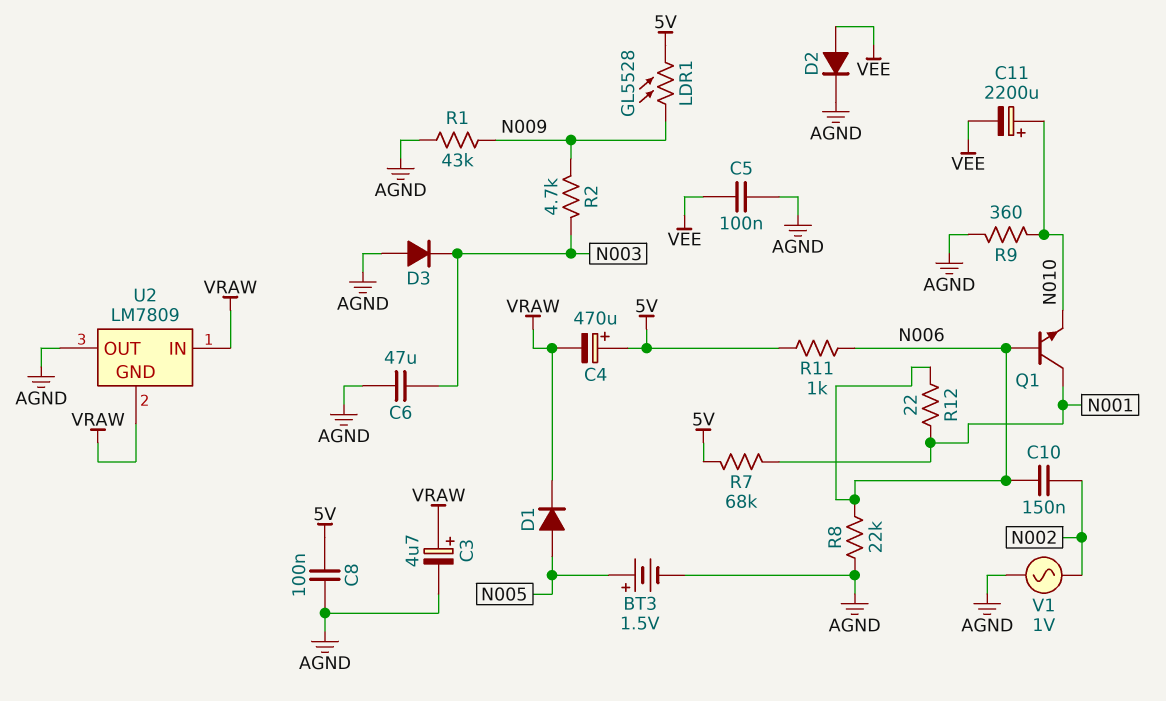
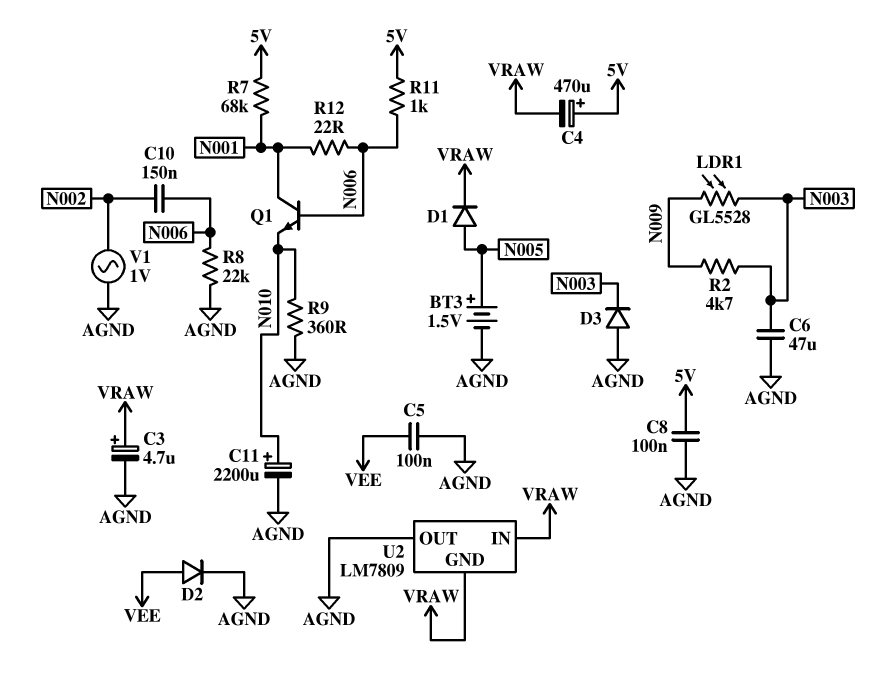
C11: 2200uF (plus N010, minus VEE) -> 2200uF (plus N010, minus AGND)
LDR1: GL5528 (5V, N009) -> GL5528 (N003, N009)
R1: 43k (AGND, N009) -> none

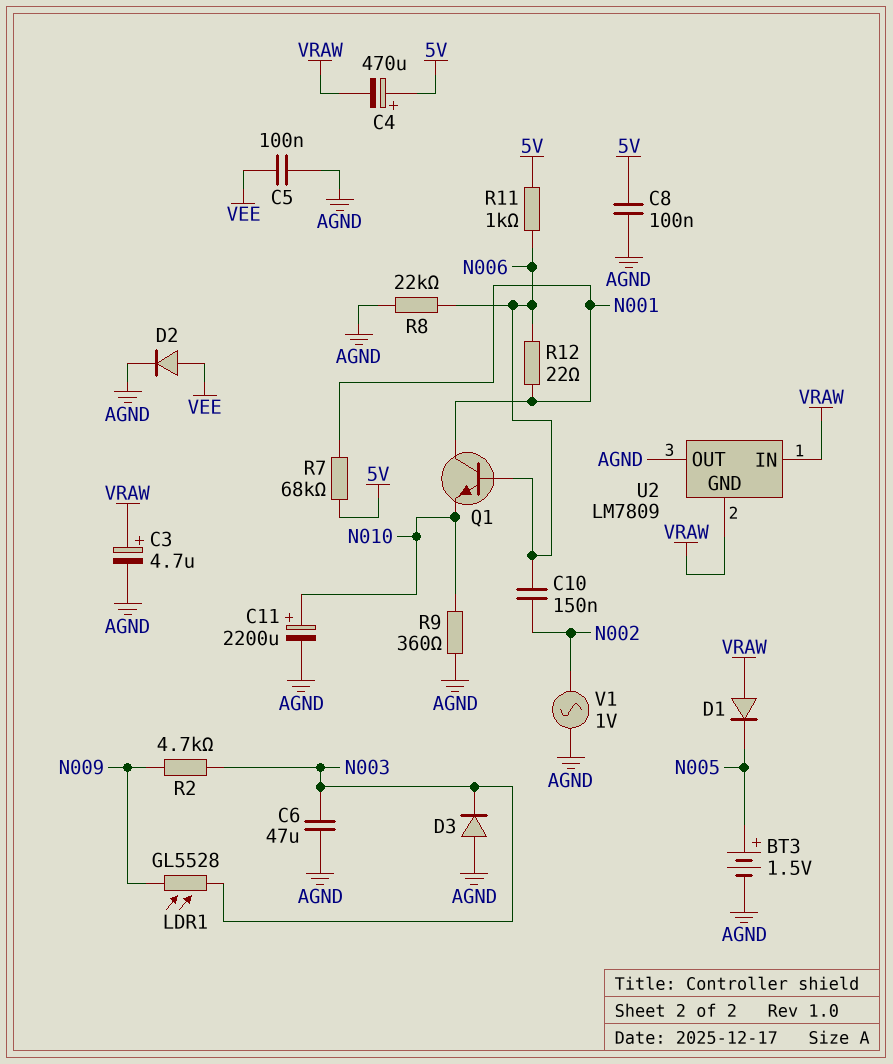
D1: diode (A N005, K VRAW) -> diode (A VRAW, K N005)

